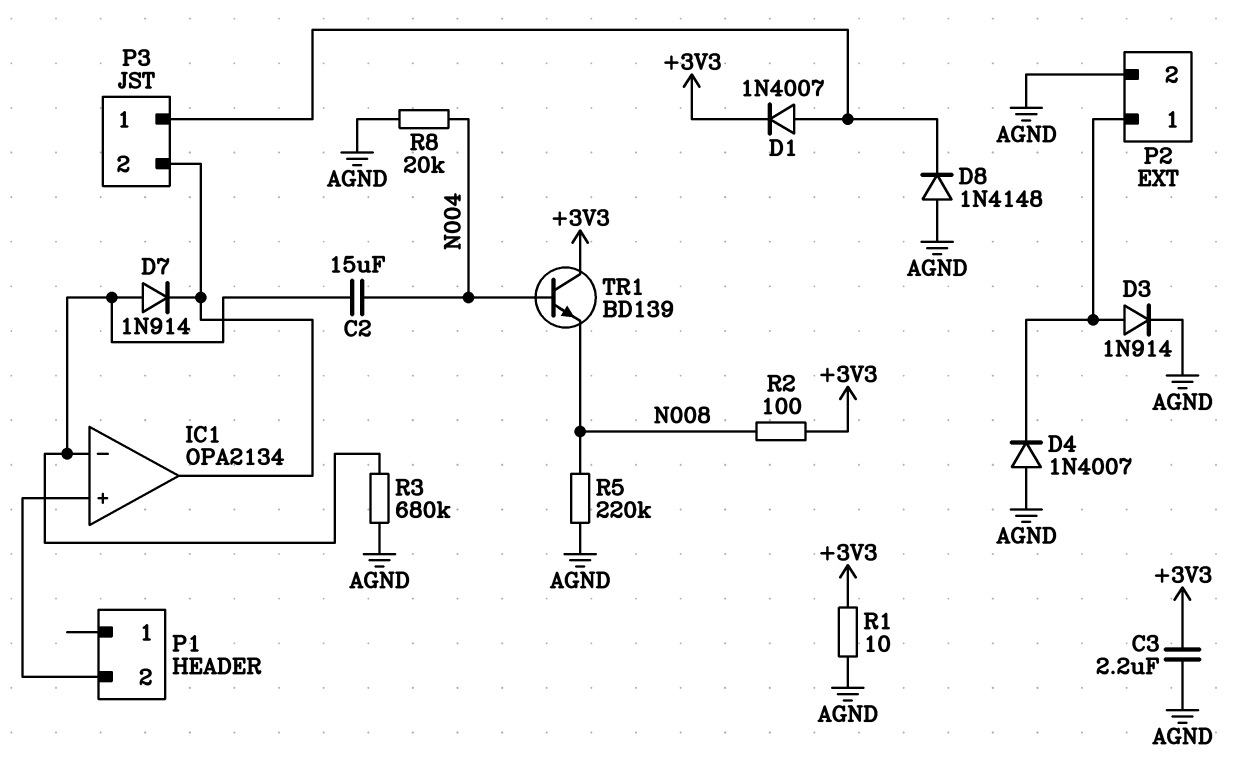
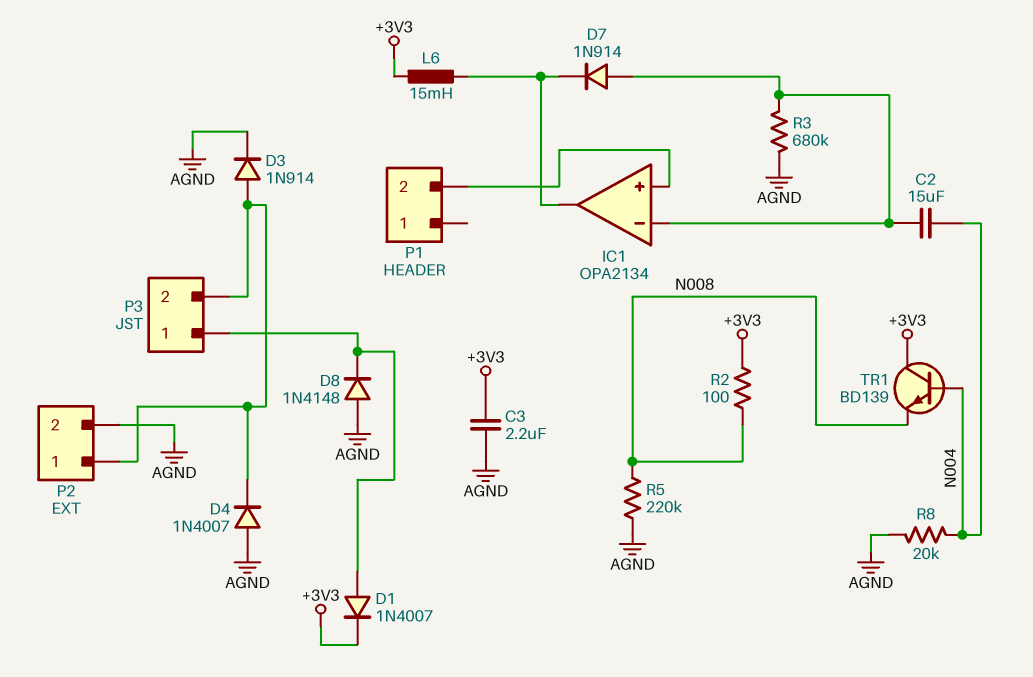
L6: none -> 15mH (+3V3, IC1/out)
P3 pin 2: IC1/out -> P2/1
R1: 10 (+3V3, AGND) -> none

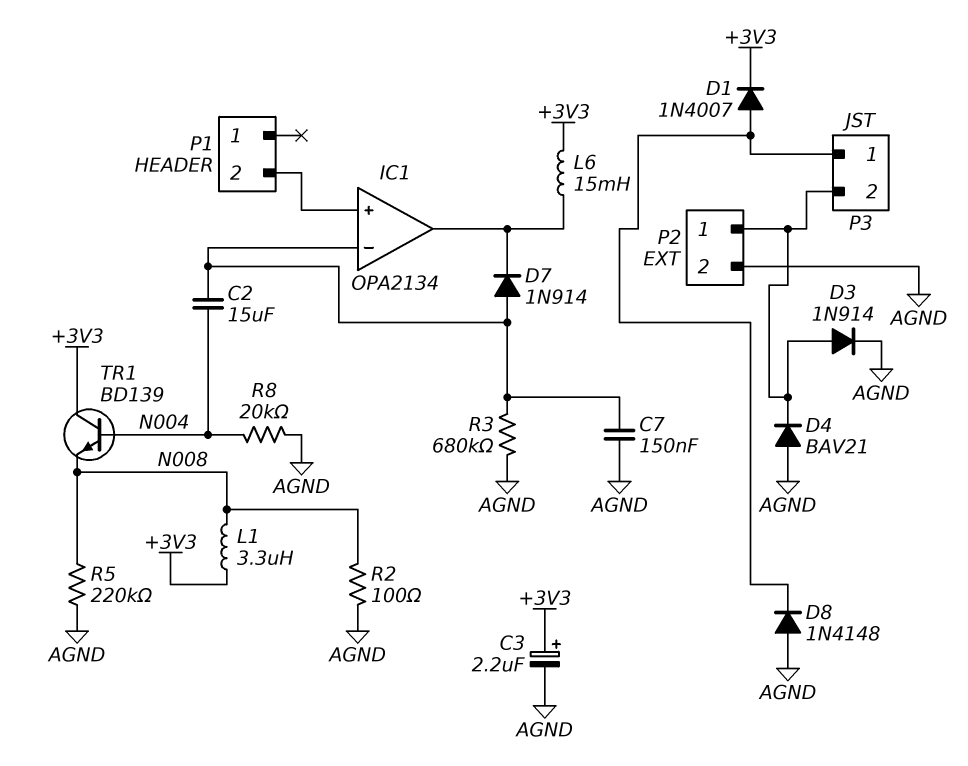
C3: 2.2uF (+3V3, AGND) -> 2.2uF (plus +3V3, minus AGND)
C7: none -> 150nF (AGND, IC1/in-)
D4: diode 1N4007 (A AGND, K P2/1) -> diode BAV21 (A AGND, K P2/1)
L1: none -> 3.3uH (+3V3, N008)
R2: 100 (+3V3, N008) -> 100 (AGND, N008)

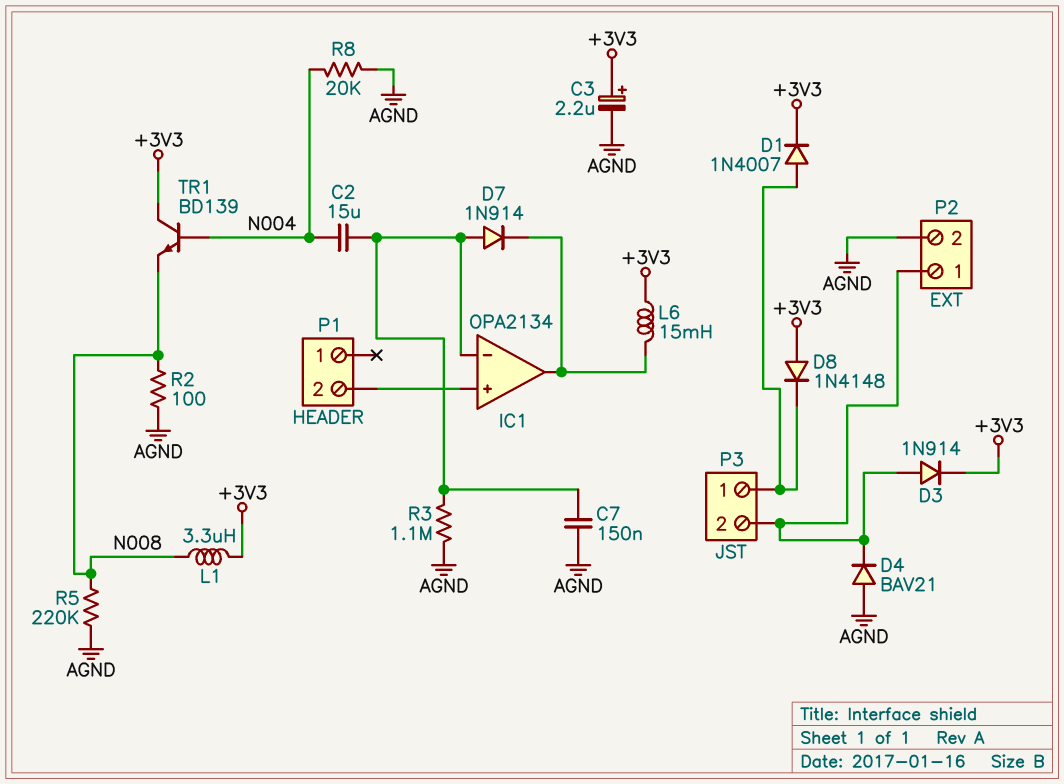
D3: diode 1N914 (A P2/1, K AGND) -> diode 1N914 (A P2/1, K +3V3)
D8: diode 1N4148 (A AGND, K P3/1) -> diode 1N4148 (A +3V3, K P3/1)
R3: 680k (AGND, IC1/in-) -> 1.1M (AGND, IC1/in-)

